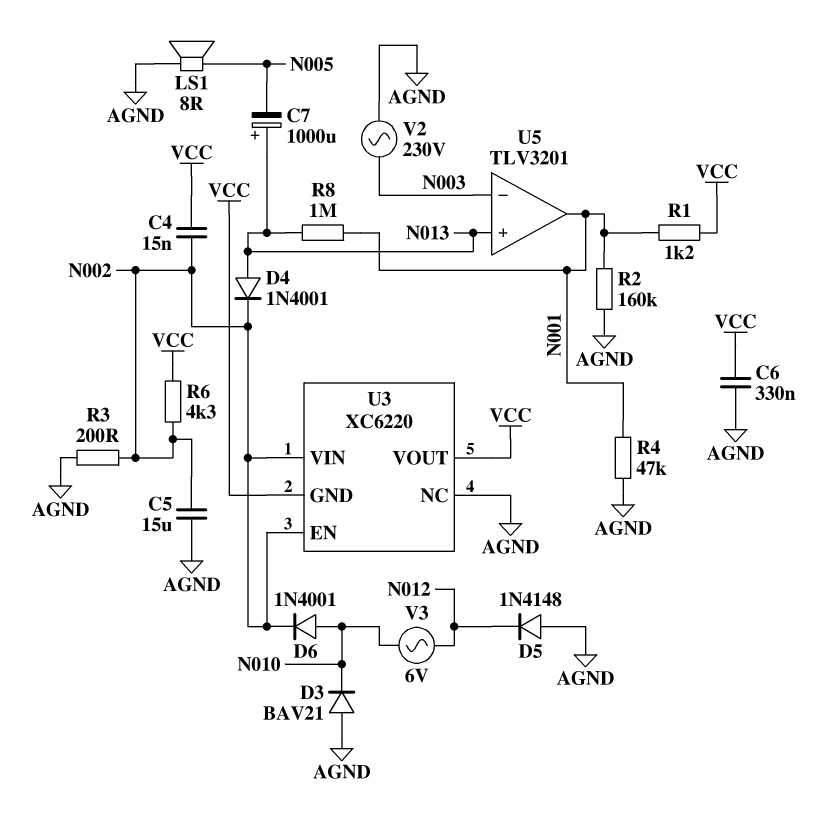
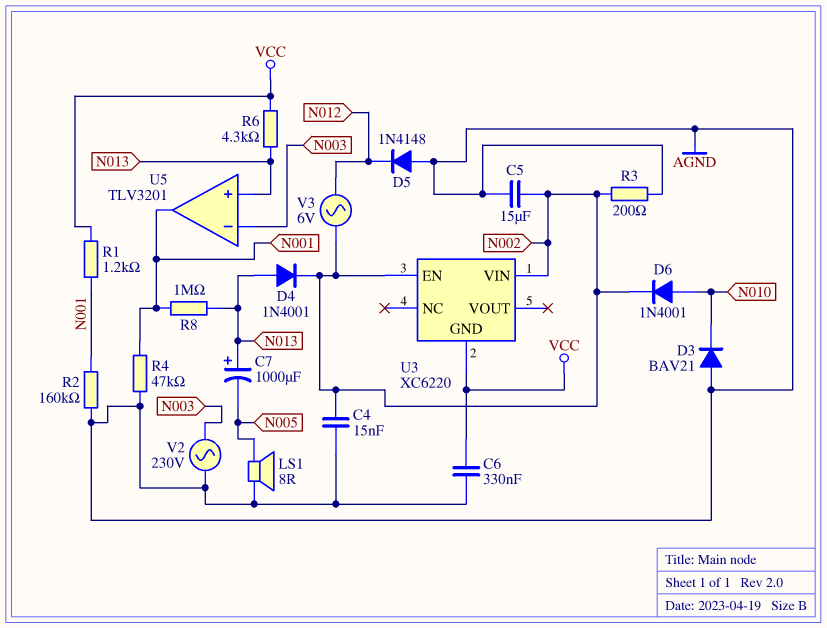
C4: 15nF (N002, VCC) -> 15nF (AGND, N002)
R6: 4.3k (N002, VCC) -> 4.3k (N013, VCC)
U3 pin NC: AGND -> none
U3 pin VOUT: VCC -> none
V3: AC 6V (N010, N012) -> AC 6V (N002, N012)

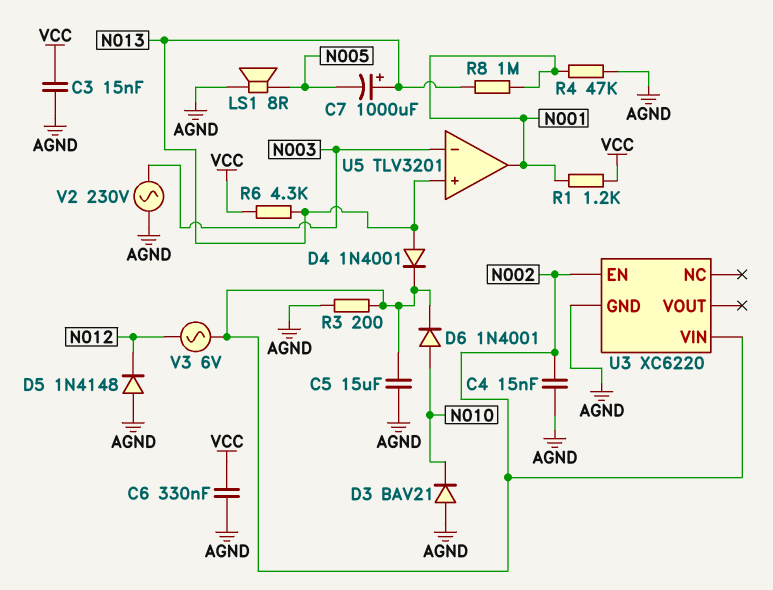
C3: none -> 15nF (AGND, VCC)
R2: 160k (AGND, N001) -> none
U3 pin GND: VCC -> AGND

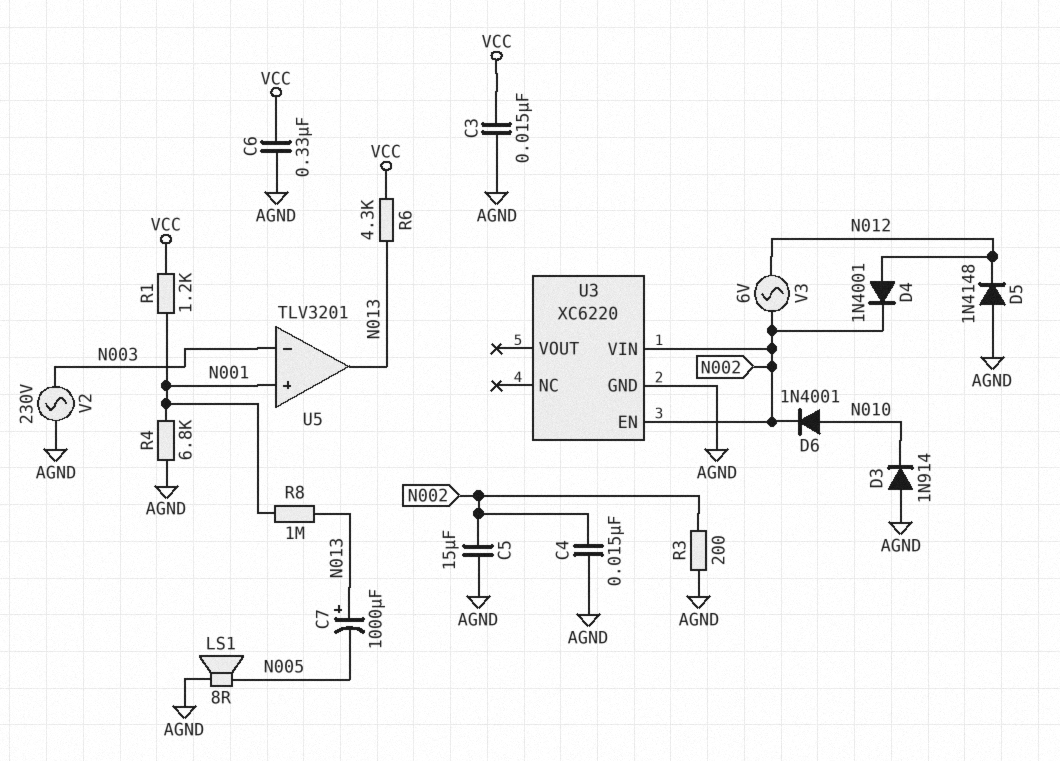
D3: diode BAV21 (A AGND, K N010) -> diode 1N914 (A AGND, K N010)
D4: diode 1N4001 (A N013, K N002) -> diode 1N4001 (A N012, K N002)
R4: 47k (AGND, N001) -> 6.8k (AGND, N001)
U5 pin in+: N013 -> N001
U5 pin out: N001 -> N013

